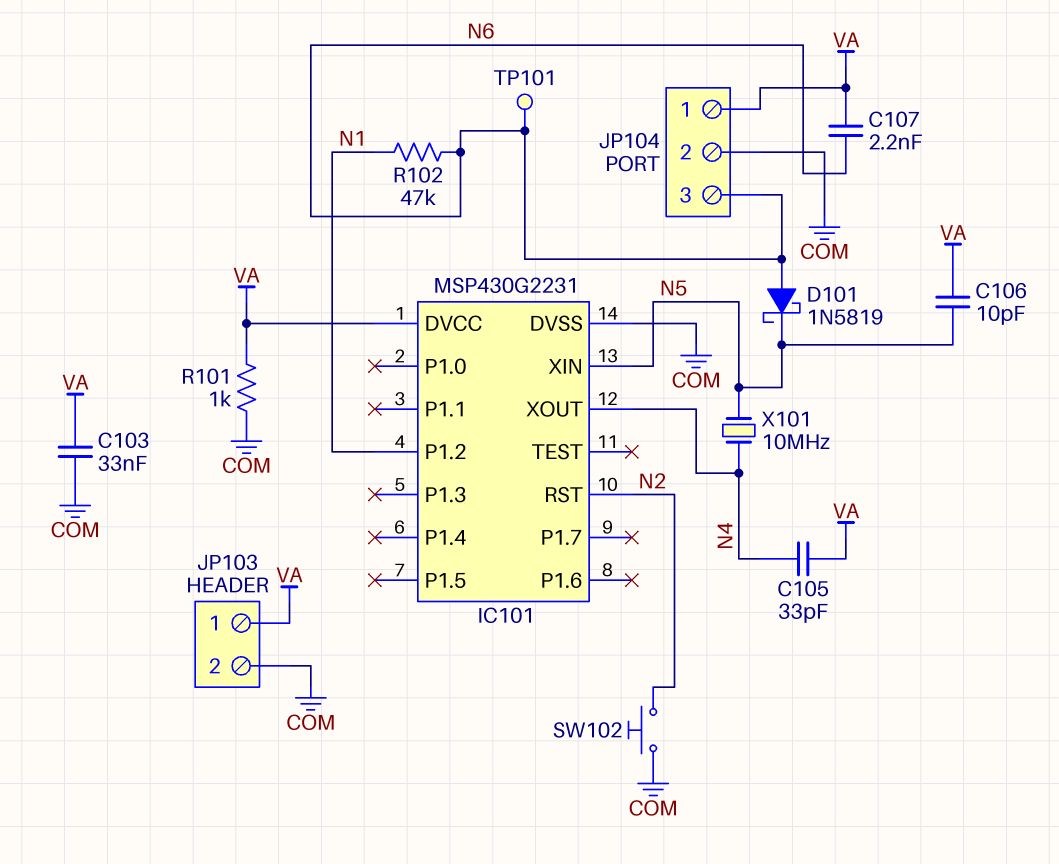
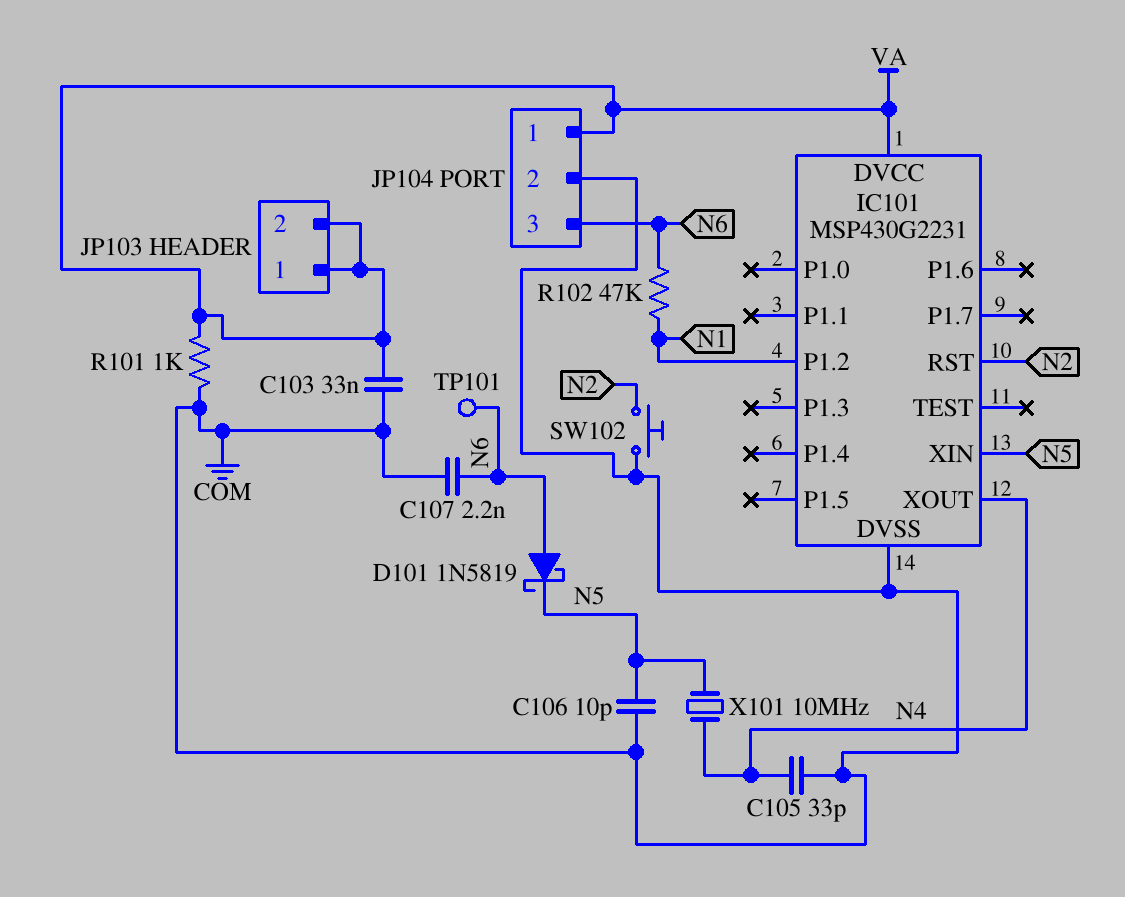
C105: 33pF (N4, VA) -> 33pF (COM, N4)
C106: 10pF (N5, VA) -> 10pF (COM, N5)
C107: 2.2nF (N6, VA) -> 2.2nF (COM, N6)
JP103 pin 2: COM -> VA

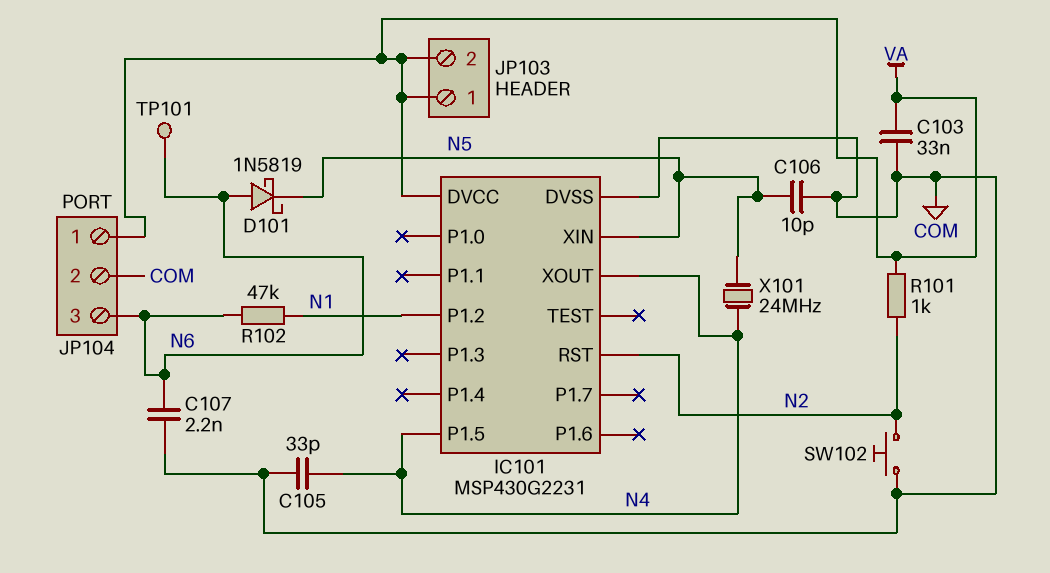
IC101 pin P1.5: none -> N4
R101: 1k (COM, VA) -> 1k (N2, VA)
X101: 10MHz (N4, N5) -> 24MHz (N4, N5)

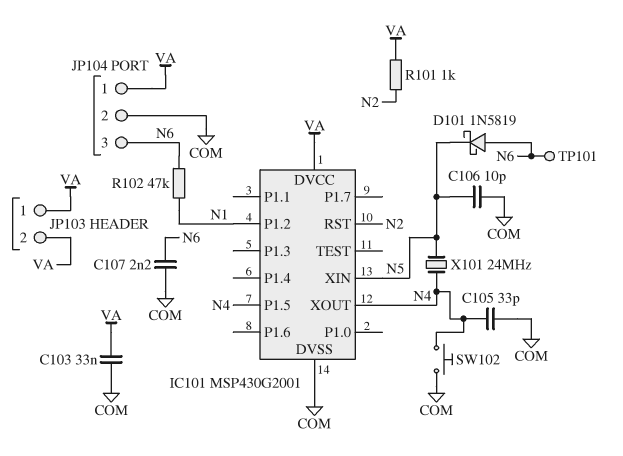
IC101: MSP430G2231 -> MSP430G2001
SW102: button (COM, N2) -> button (COM, N4)

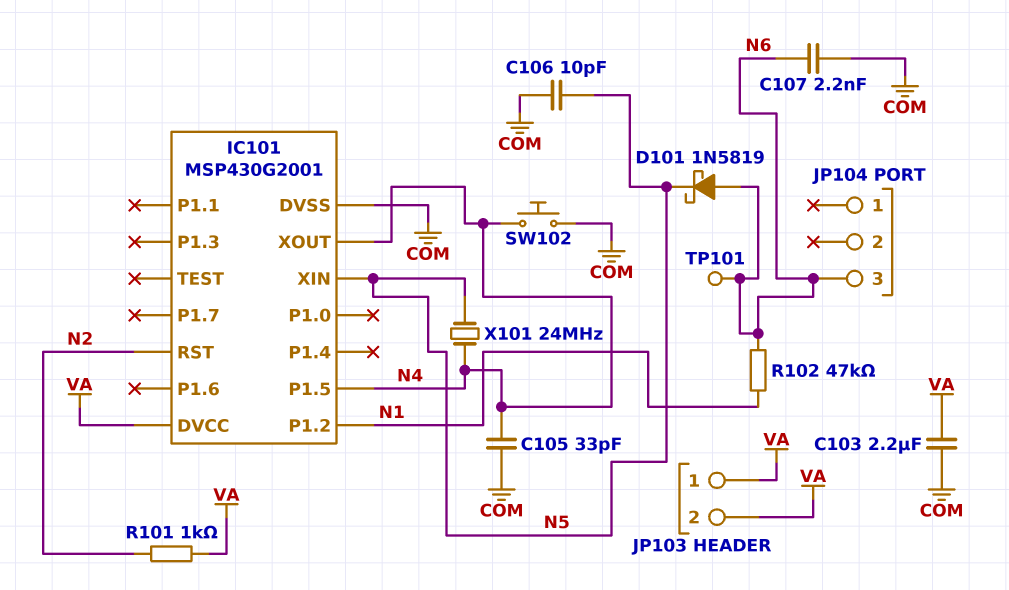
C103: 33nF (COM, VA) -> 2.2uF (COM, VA)
JP104 pin 1: VA -> none
JP104 pin 2: COM -> none

